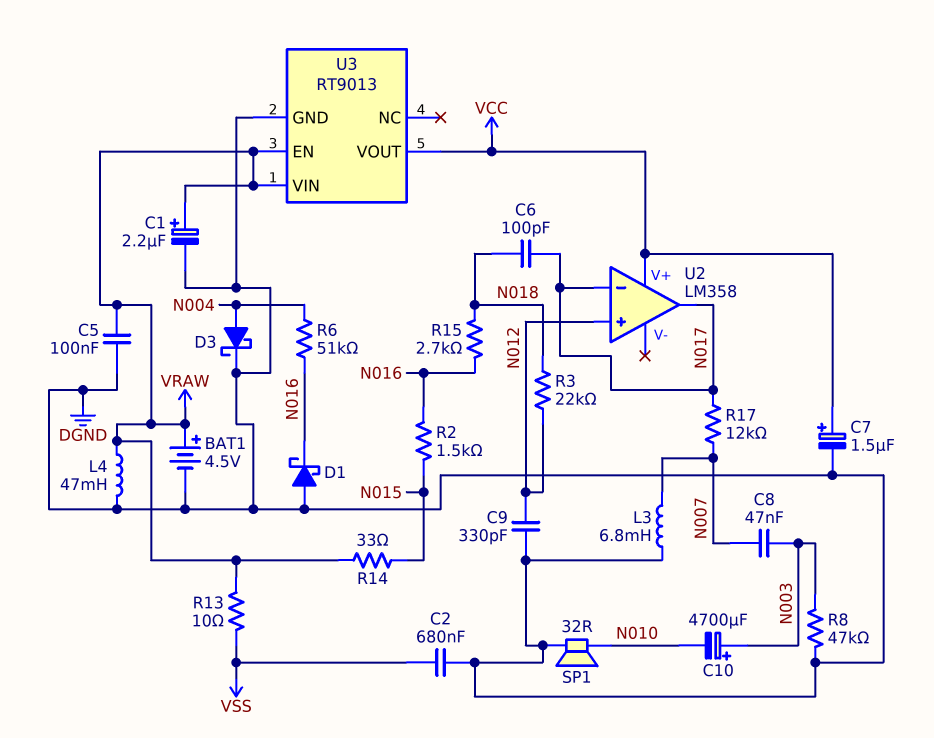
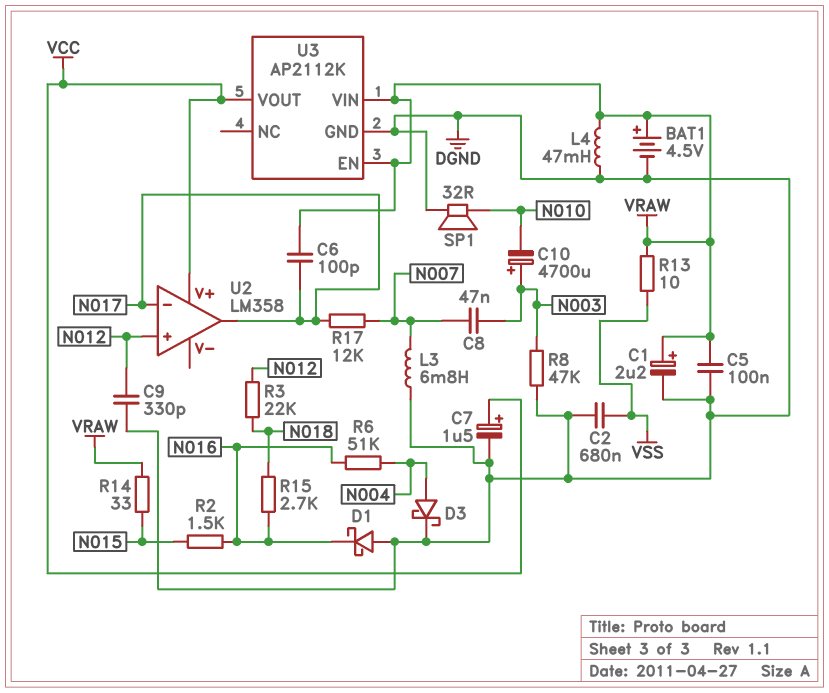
C6: 100pF (N017, N018) -> 100pF (N017, VRAW)
U3: RT9013 -> AP2112K

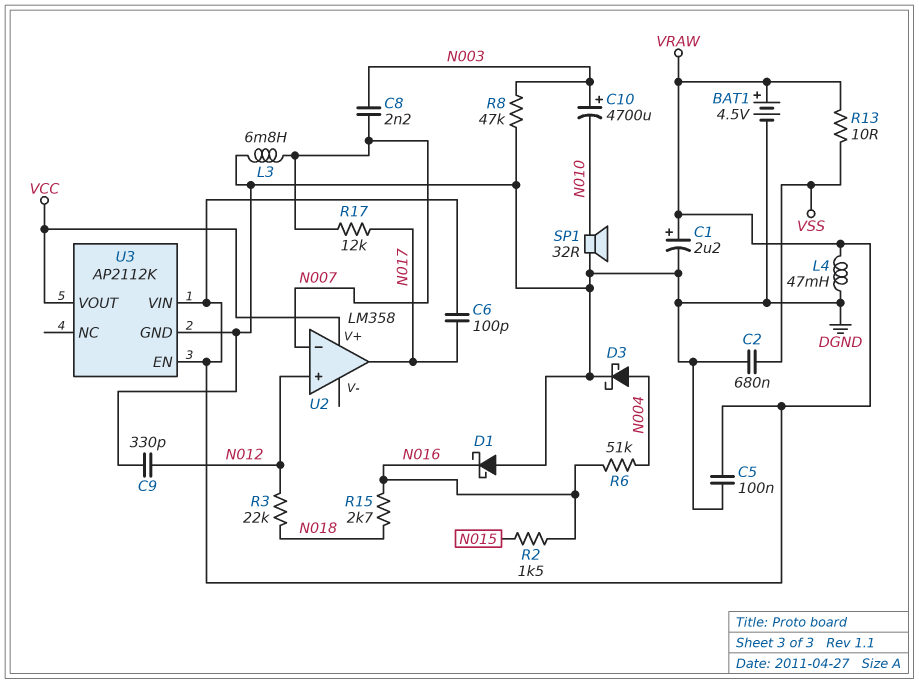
C7: 1.5uF (plus VCC, minus DGND) -> none
C8: 47nF (N003, N007) -> 2.2nF (N003, N007)
R14: 33 (N015, VRAW) -> none
U2 pin in-: N017 -> N007

